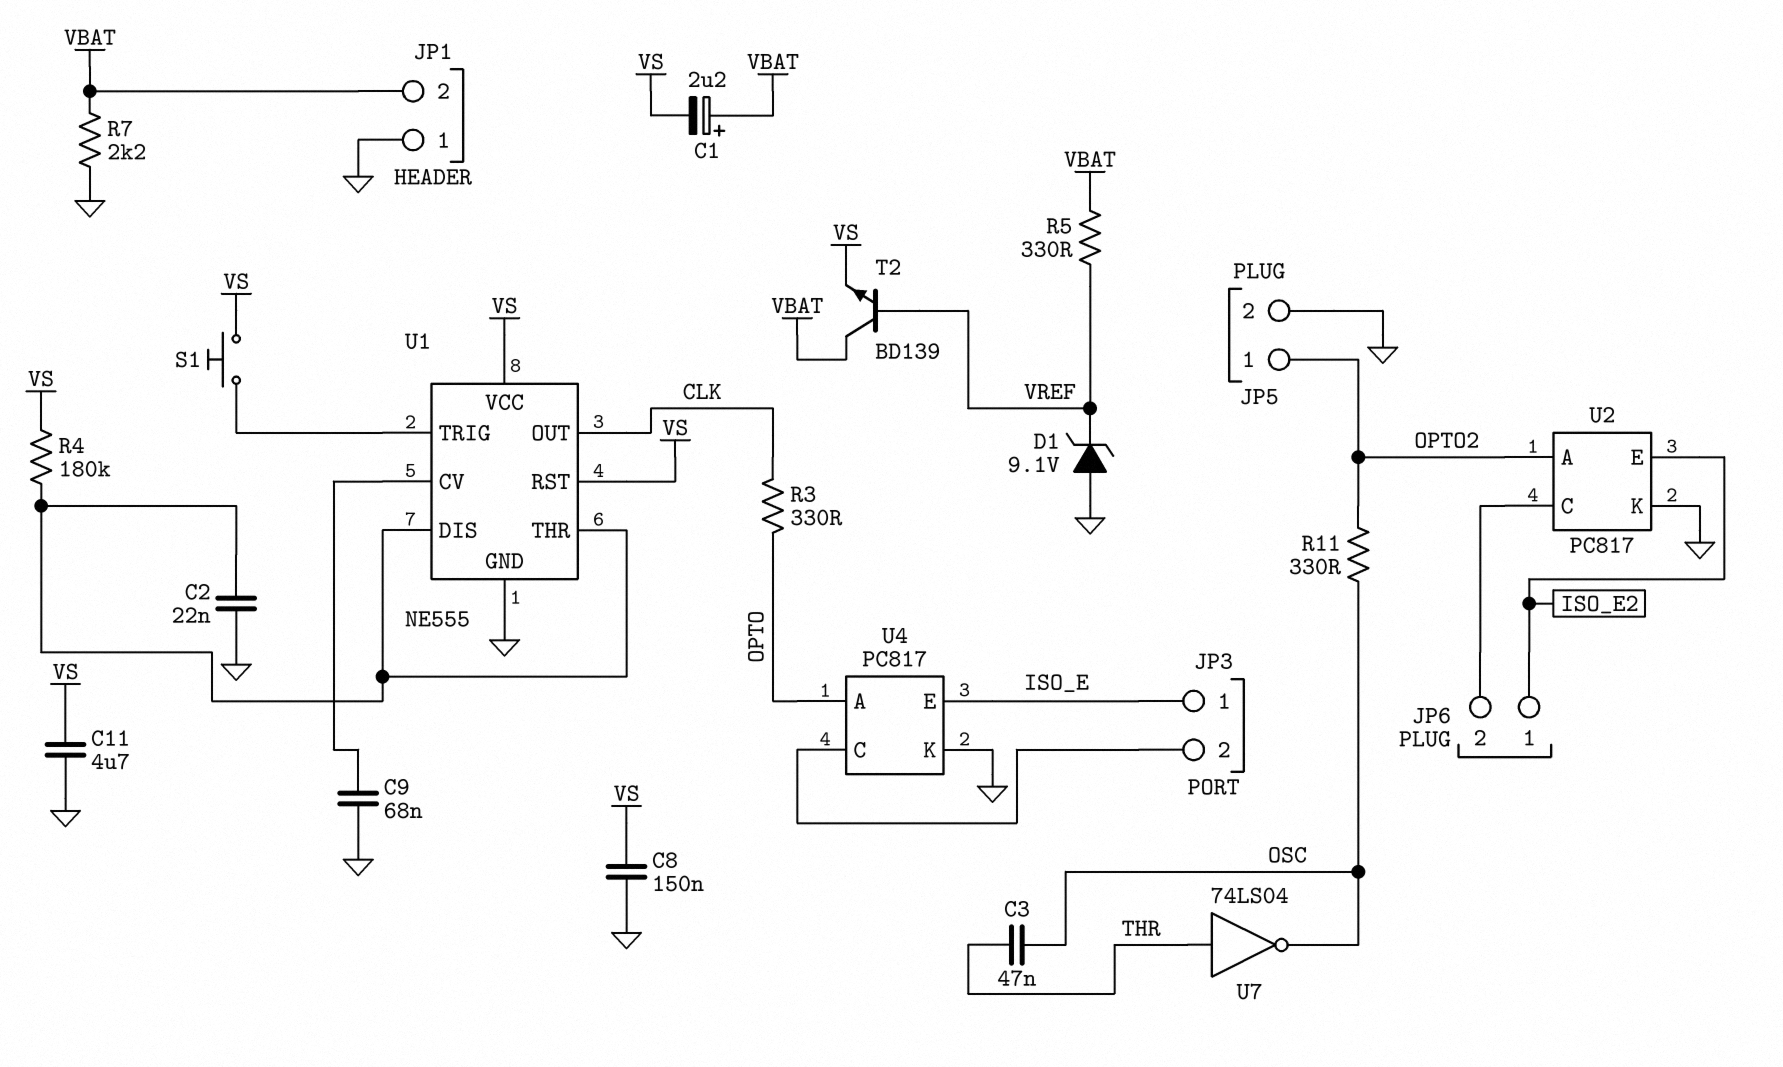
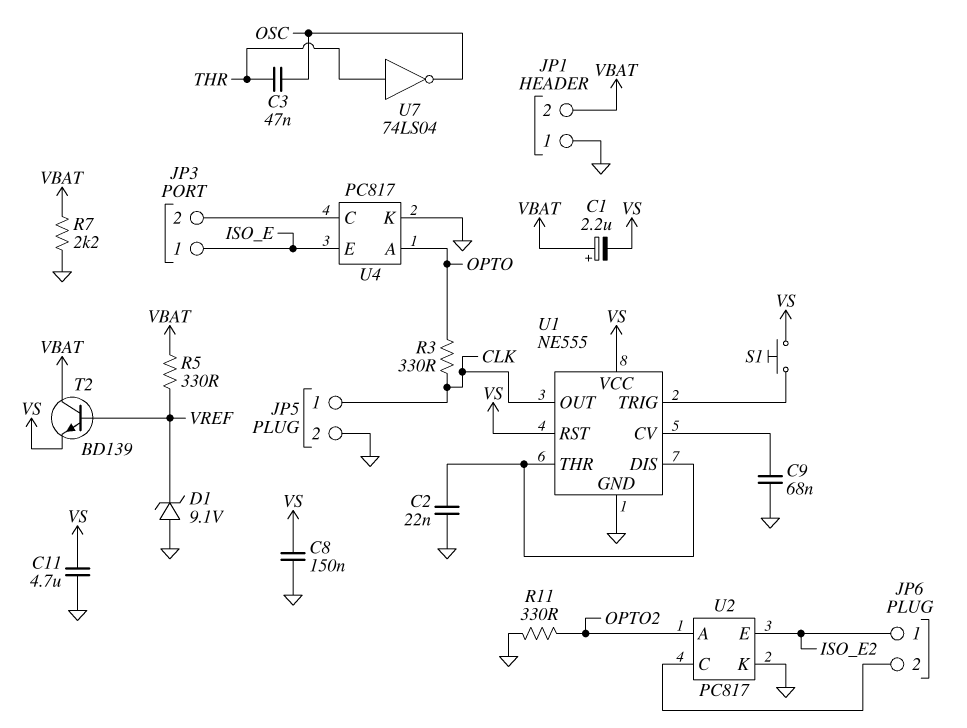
JP5 pin 1: OPTO2 -> CLK
R4: 180k (U1/DIS, VS) -> none
R11: 330 (OPTO2, OSC) -> 330 (GND, OPTO2)

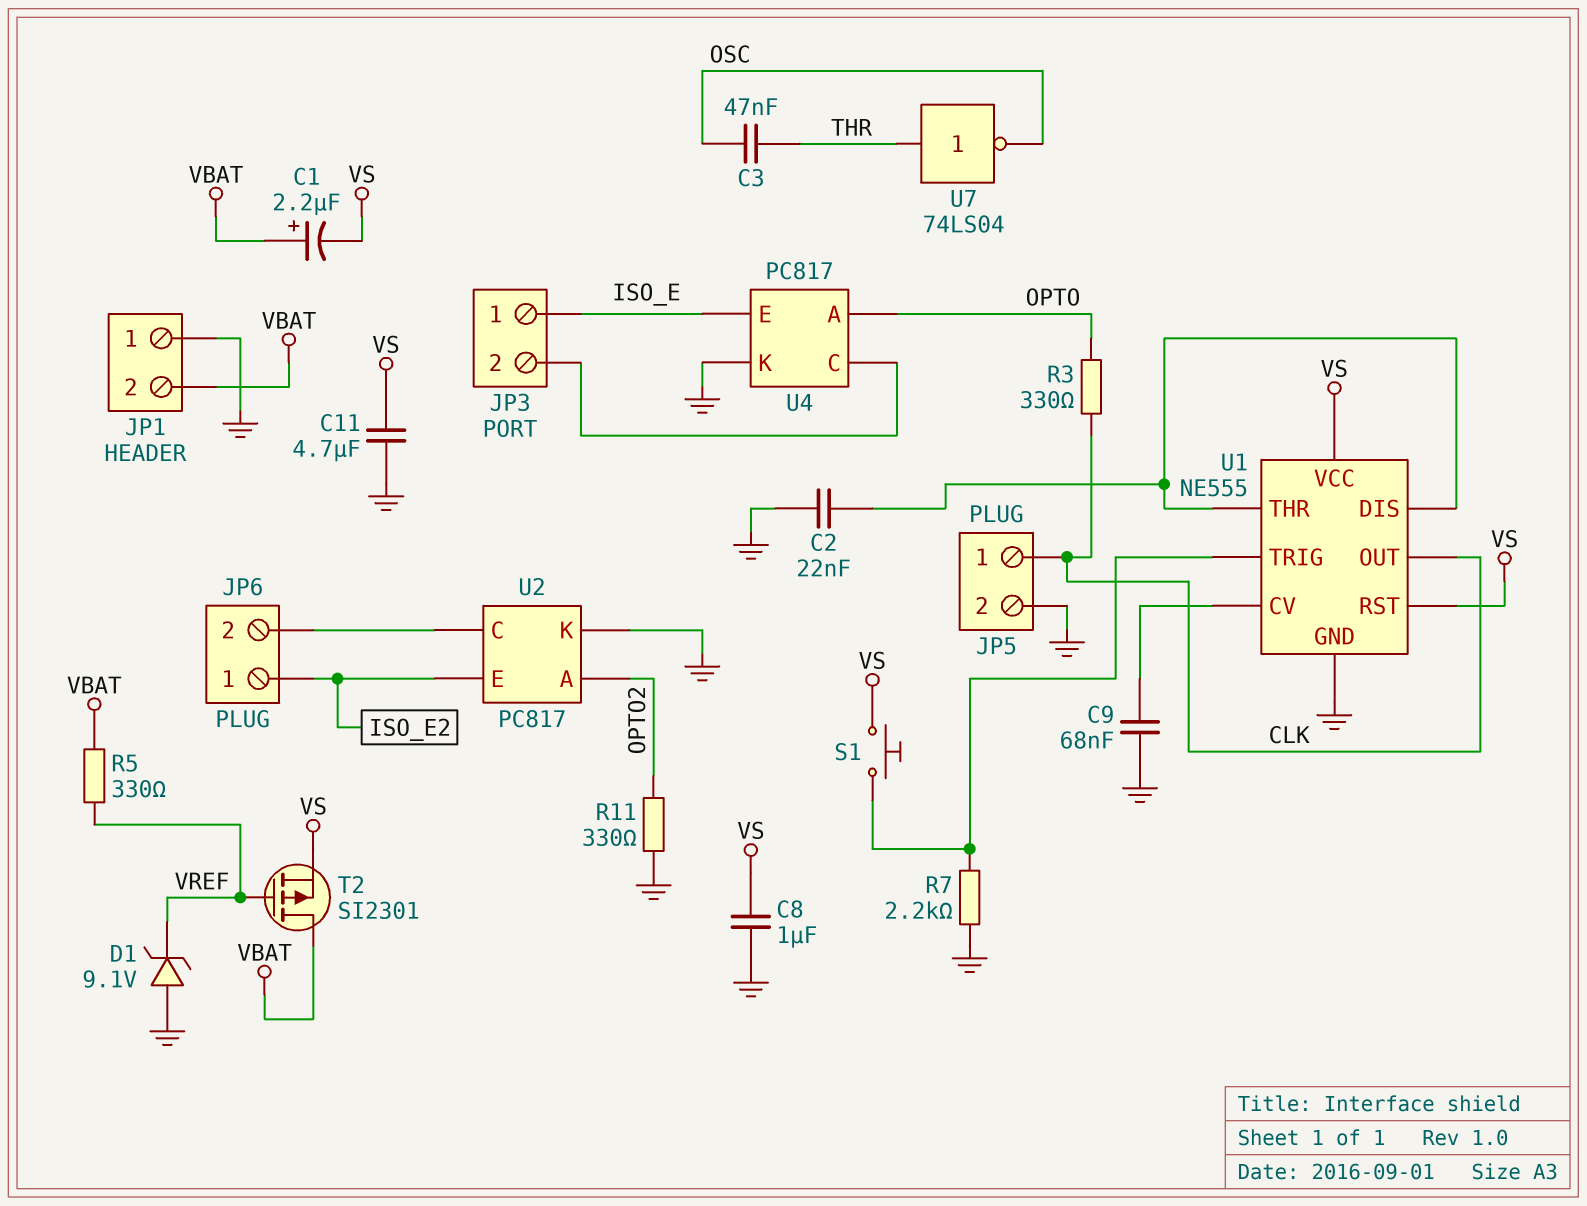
C8: 150nF (GND, VS) -> 1uF (GND, VS)
R7: 2.2k (GND, VBAT) -> 2.2k (GND, U1/TRIG)
T2: NPN BD139 (B VREF, C VBAT, E VS) -> PMOS SI2301 (G VREF, D VBAT, S VS)

